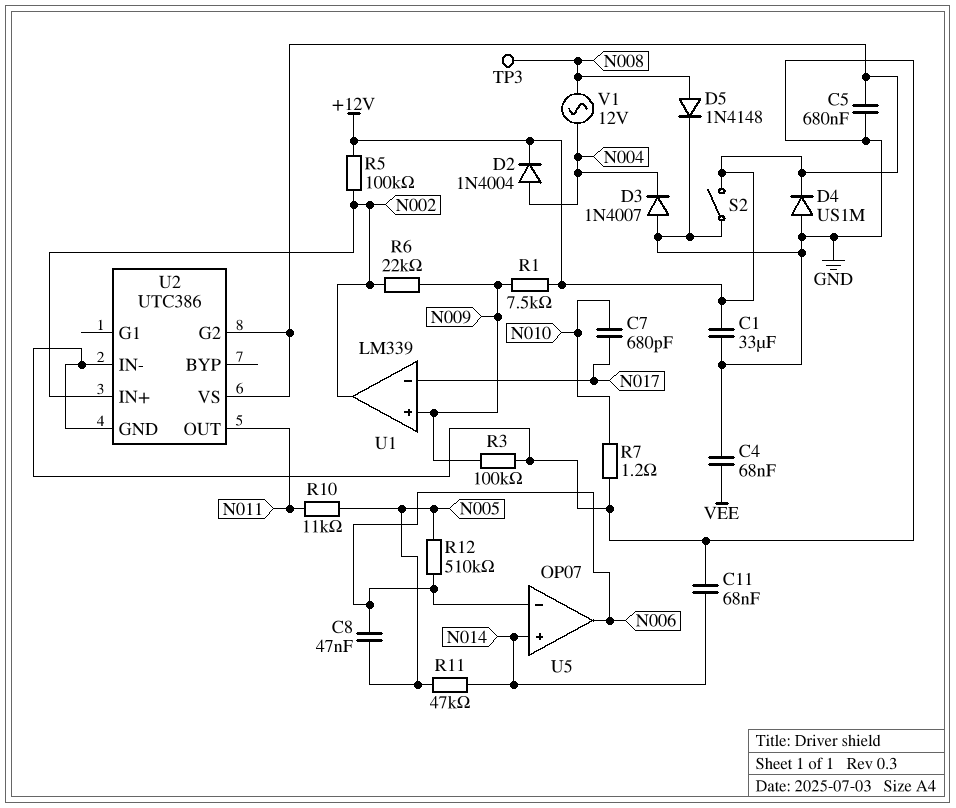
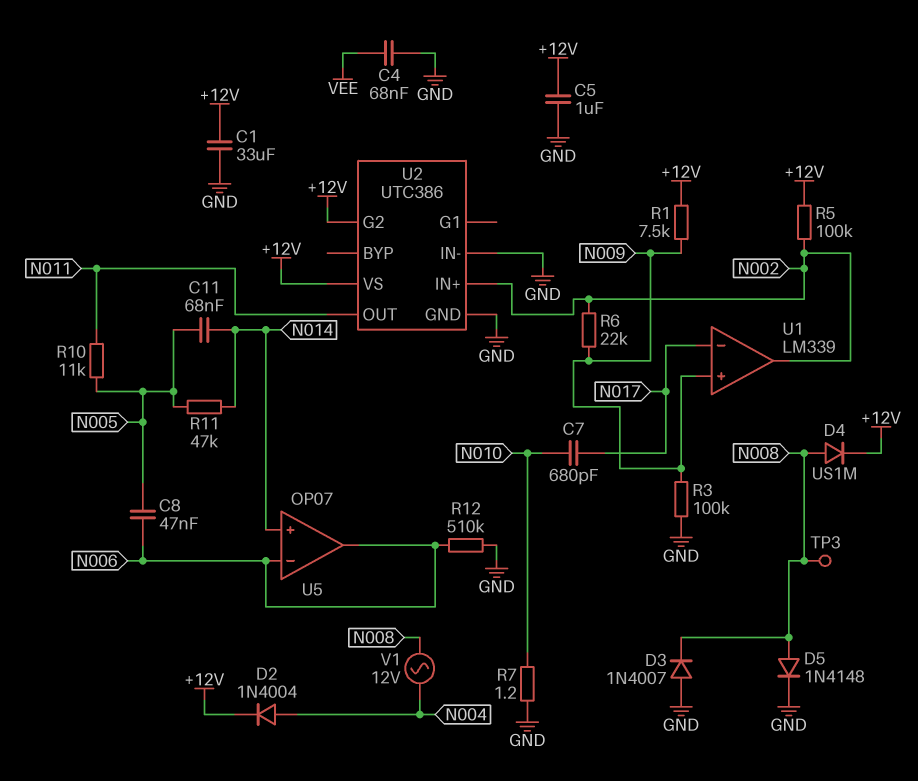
C5: 680nF (+12V, GND) -> 1uF (+12V, GND)
C11: 68nF (GND, N014) -> 68nF (N005, N014)
D3: diode 1N4007 (A GND, K N004) -> diode 1N4007 (A GND, K N008)
D4: diode US1M (A GND, K +12V) -> diode US1M (A N008, K +12V)
R12: 510k (N005, N006) -> 510k (GND, N006)
S2: switch (+12V, GND) -> none

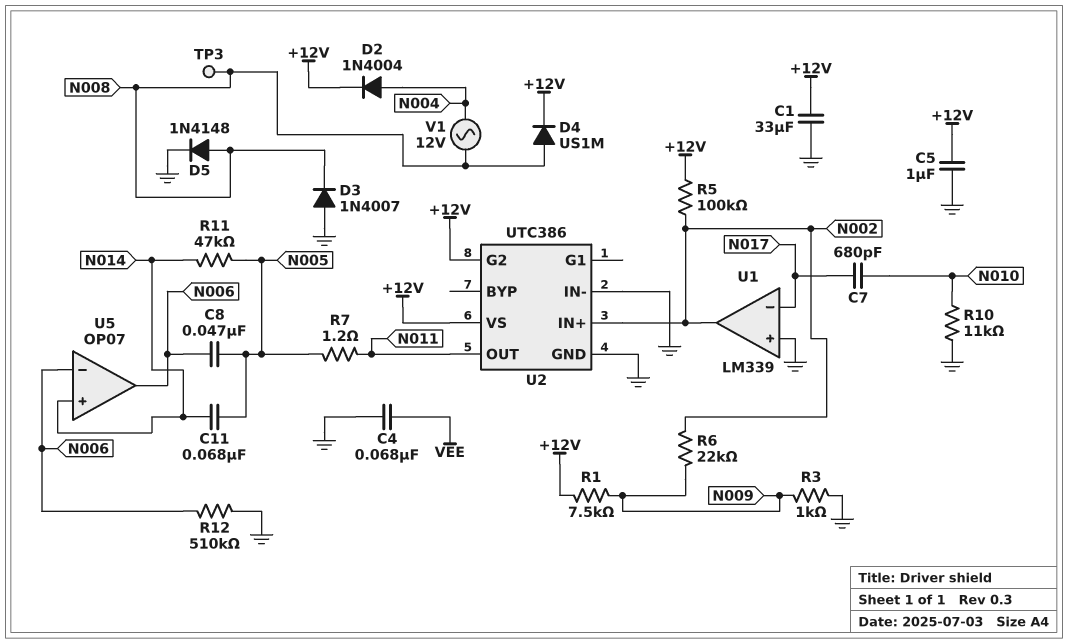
R3: 100k (GND, N009) -> 1k (GND, N009)
R7: 1.2 (GND, N010) -> 1.2 (N005, N011)
R10: 11k (N005, N011) -> 11k (GND, N010)
U1 pin in+: N009 -> GND

